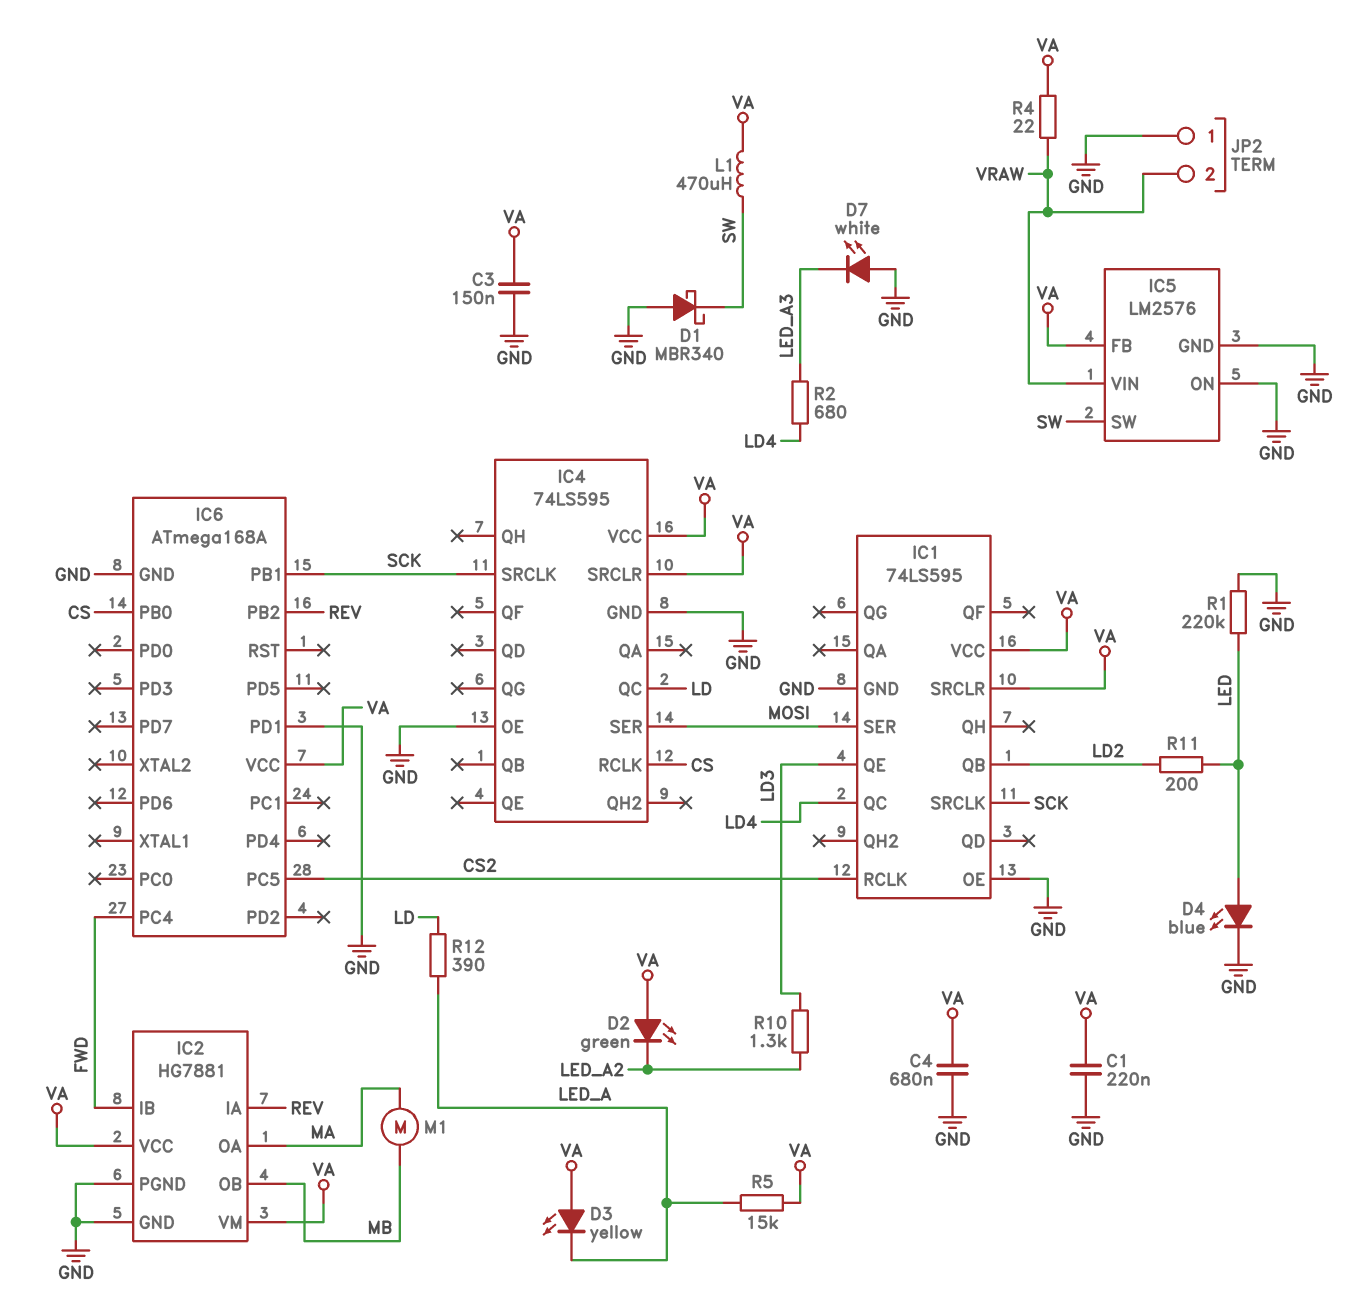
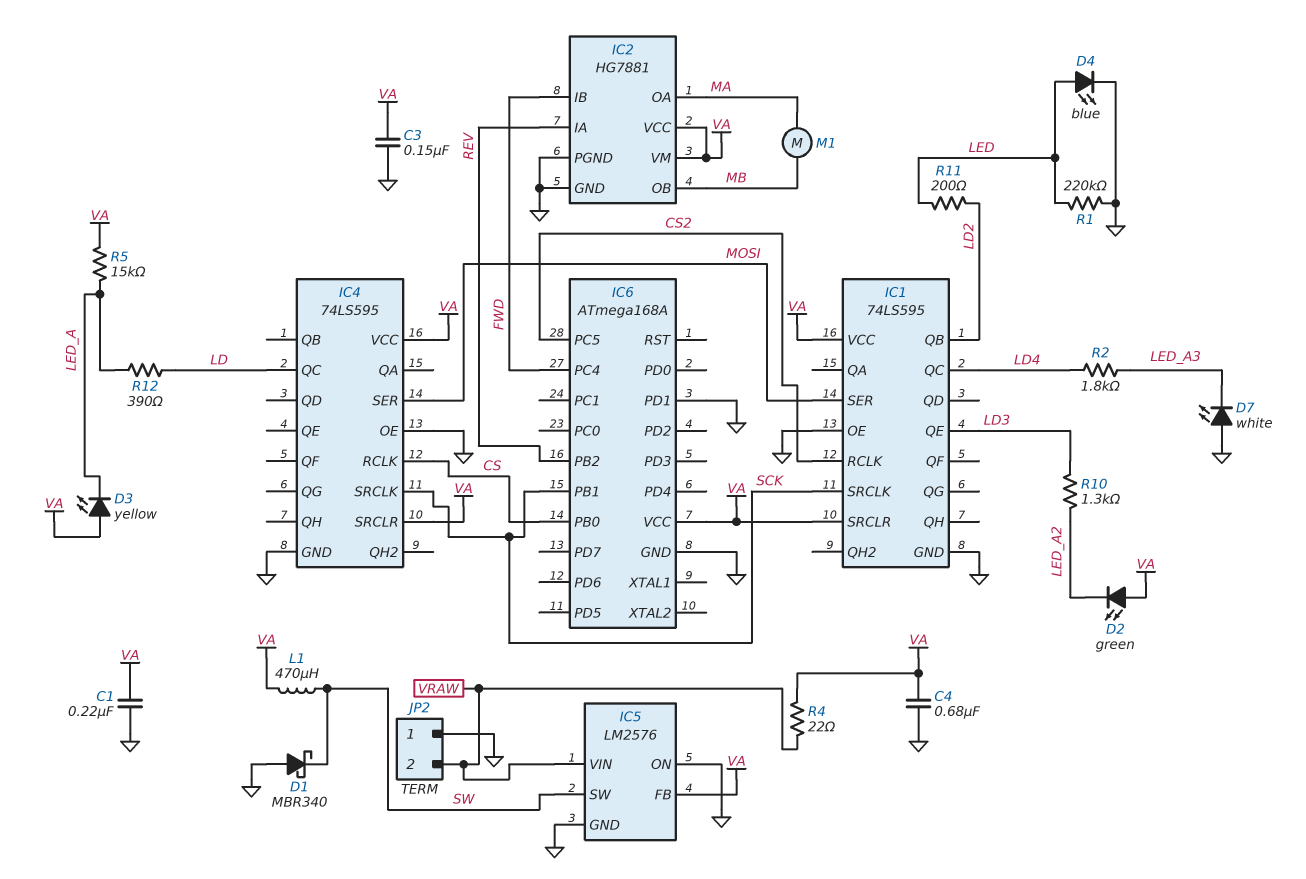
R2: 680 (LD4, LED_A3) -> 1.8k (LD4, LED_A3)

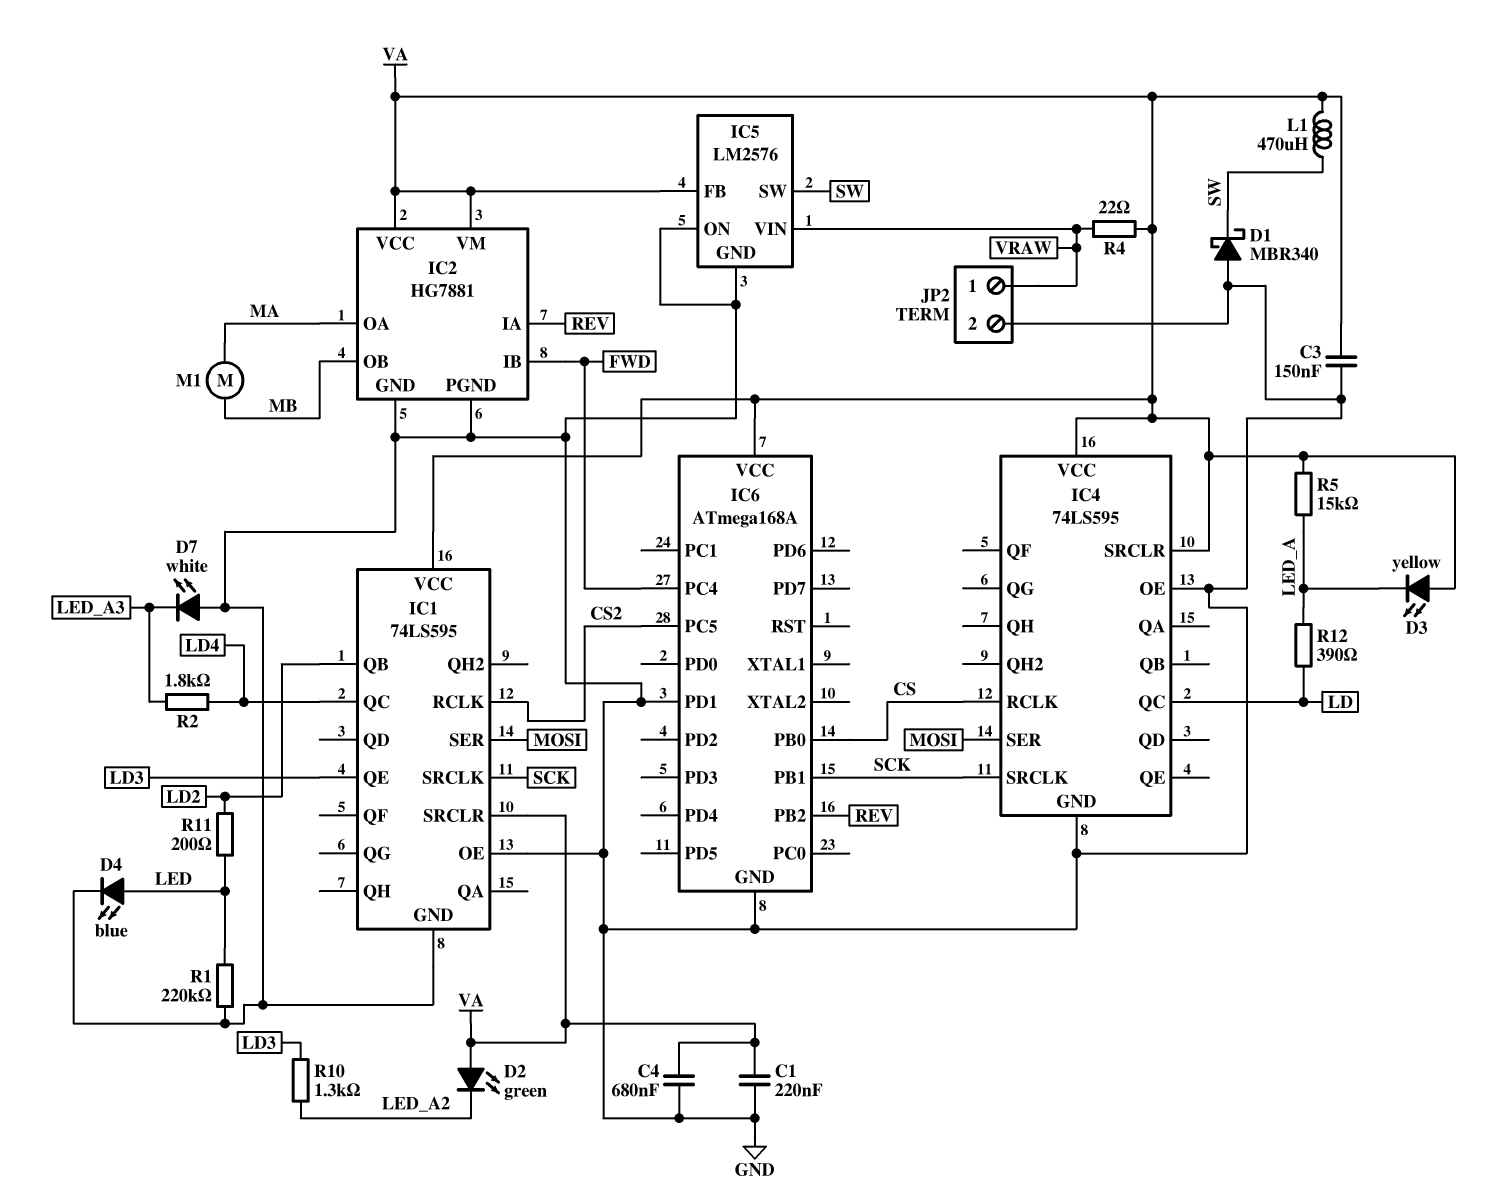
JP2 pin 1: GND -> VRAW
JP2 pin 2: VRAW -> GND

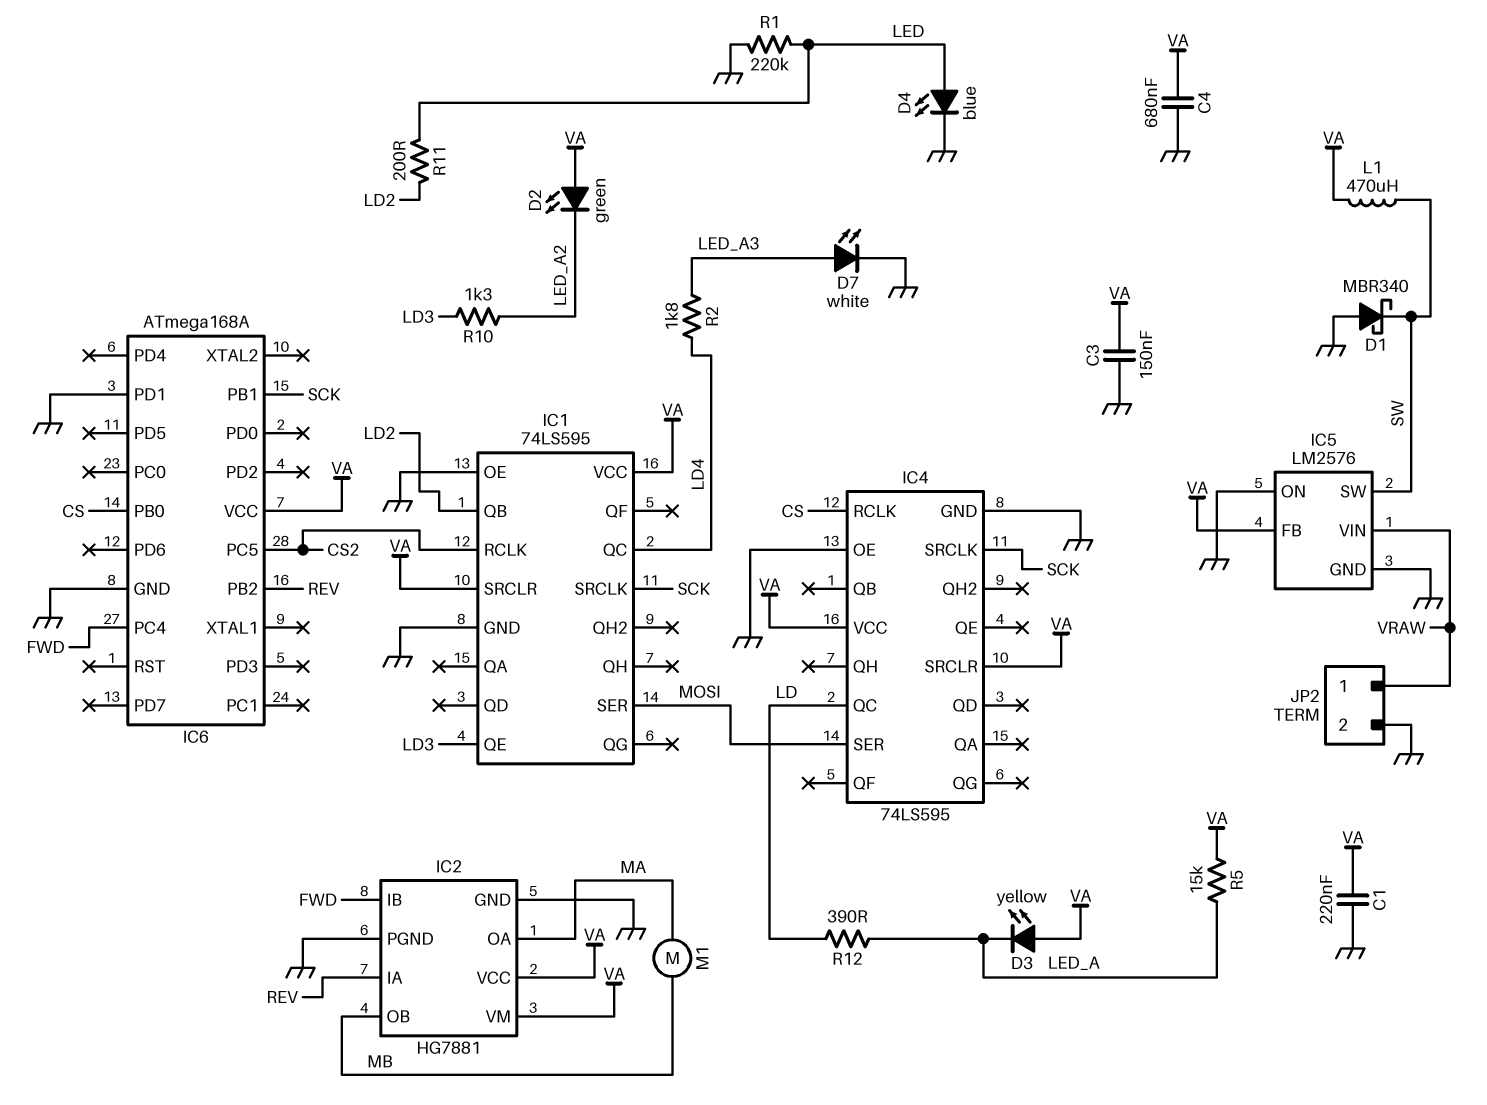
D7: LED white (A GND, K LED_A3) -> LED white (A LED_A3, K GND)
R4: 22 (VA, VRAW) -> none

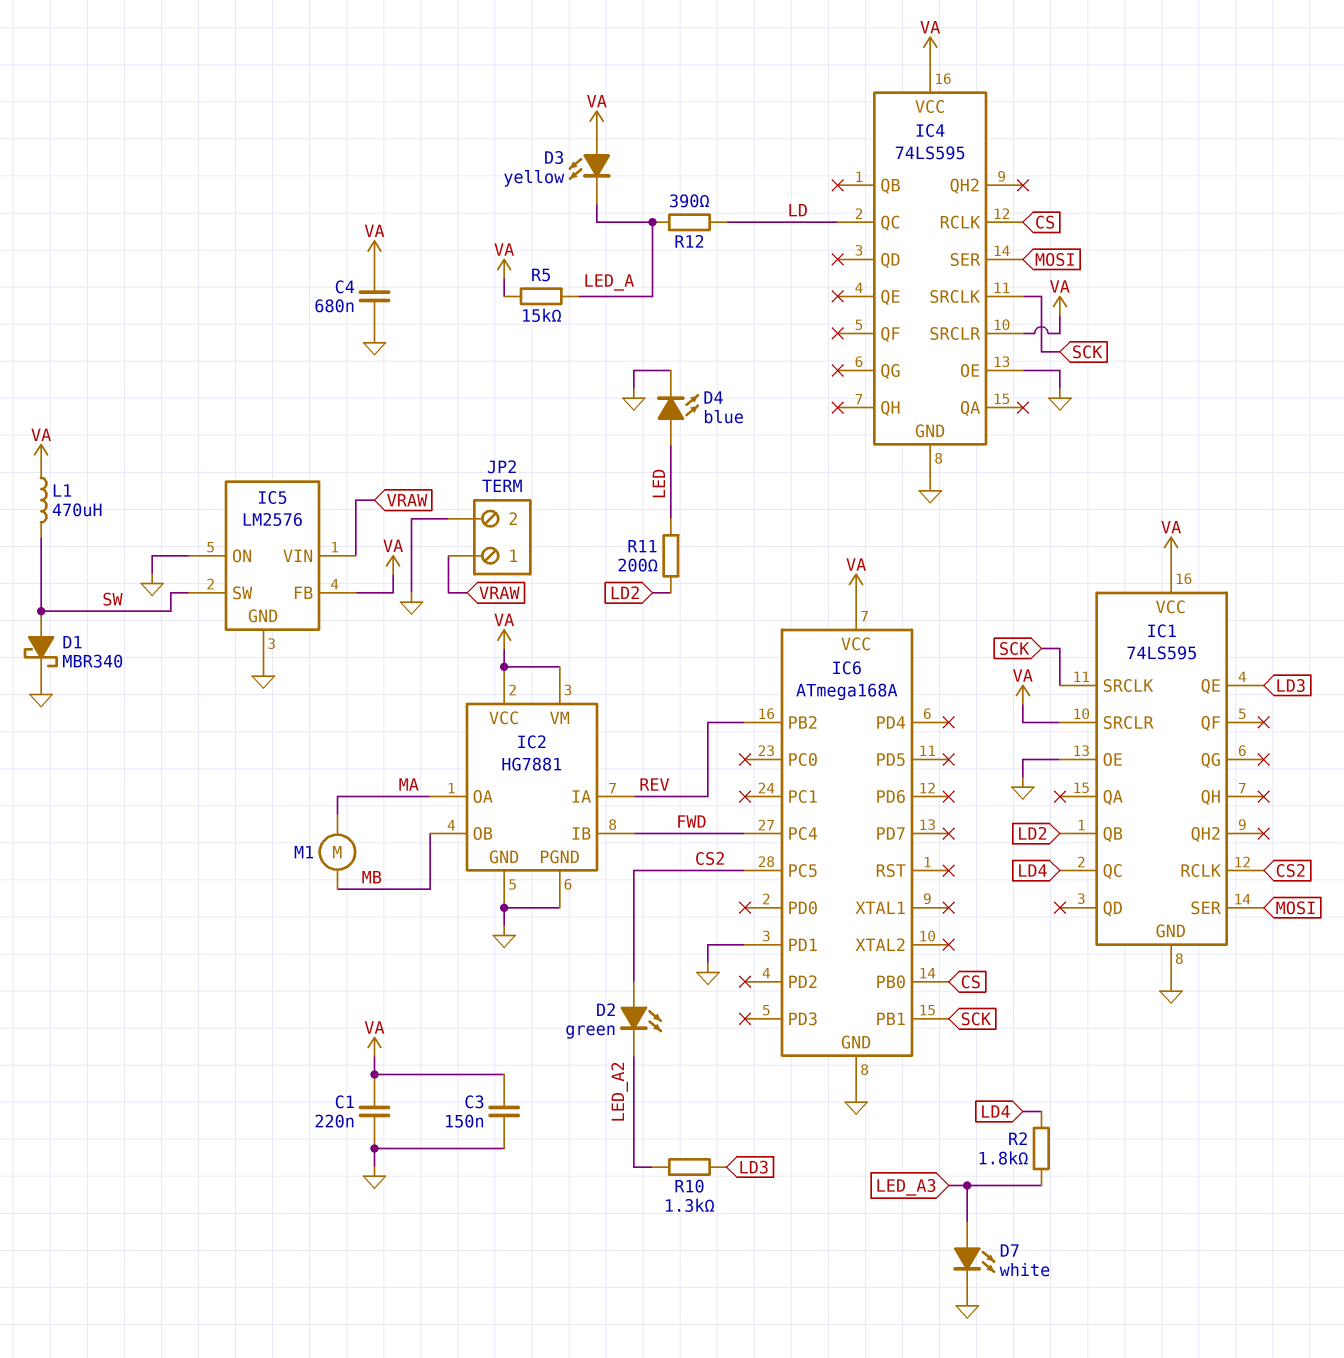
D1: schottky MBR340 (A GND, K SW) -> schottky MBR340 (A SW, K GND)
D2: LED green (A VA, K LED_A2) -> LED green (A CS2, K LED_A2)
R1: 220k (GND, LED) -> none

